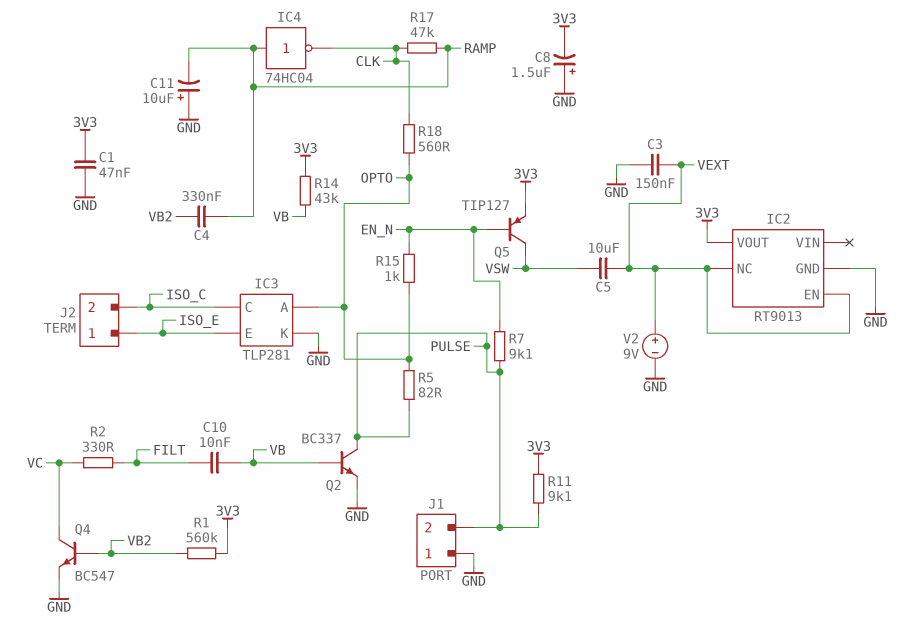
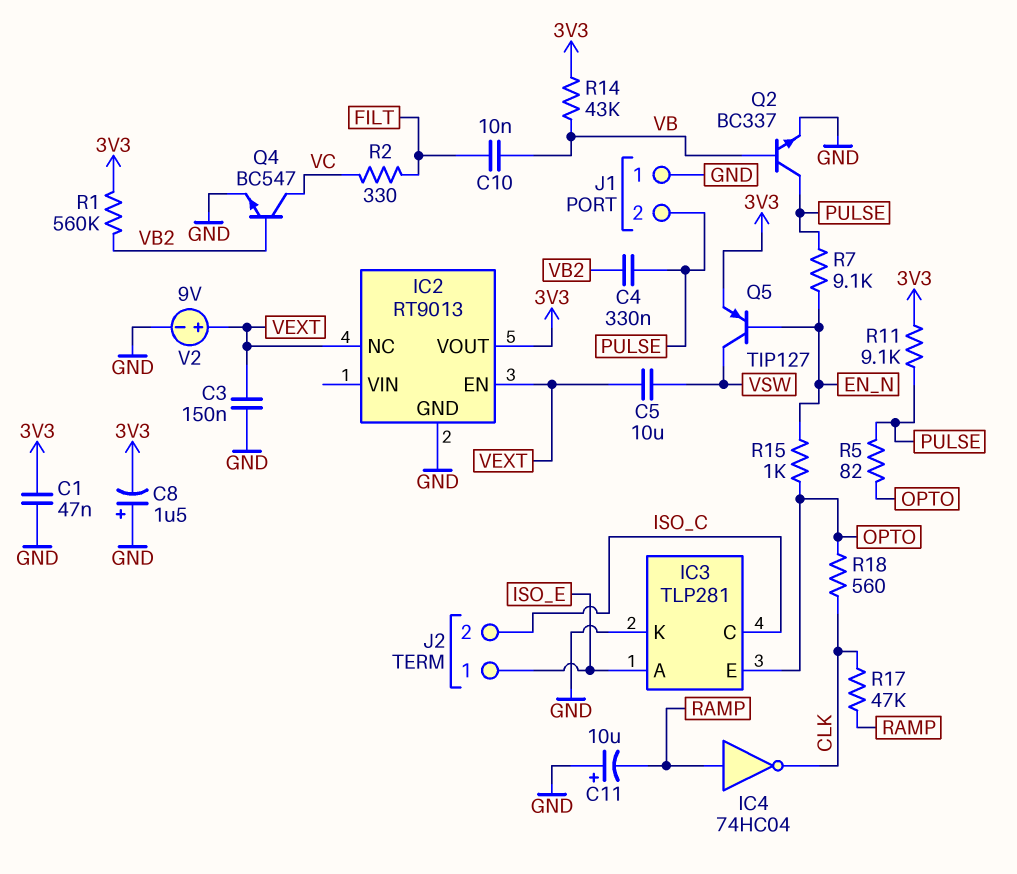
C4: 330nF (RAMP, VB2) -> 330nF (PULSE, VB2)
IC3 pin A: OPTO -> ISO_E
IC3 pin E: ISO_E -> OPTO

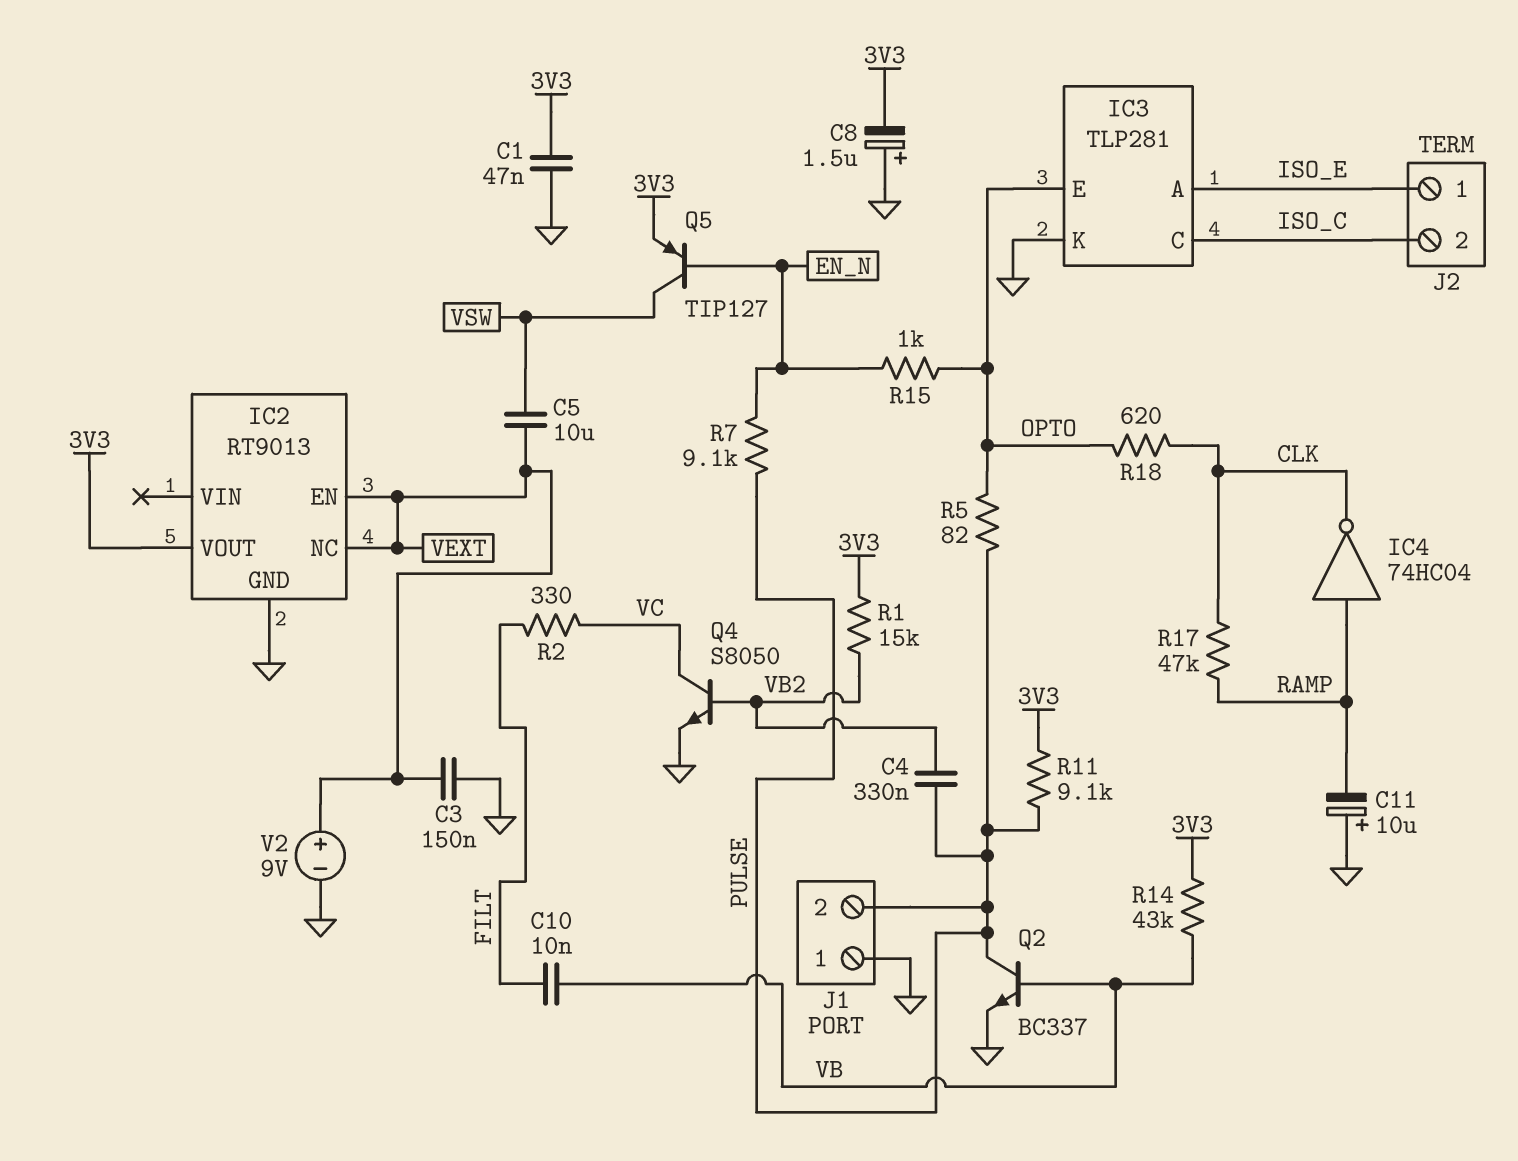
Q4: NPN BC547 (B VB2, C VC, E GND) -> NPN S8050 (B VB2, C VC, E GND)
R1: 560k (3V3, VB2) -> 15k (3V3, VB2)
R18: 560 (CLK, OPTO) -> 620 (CLK, OPTO)

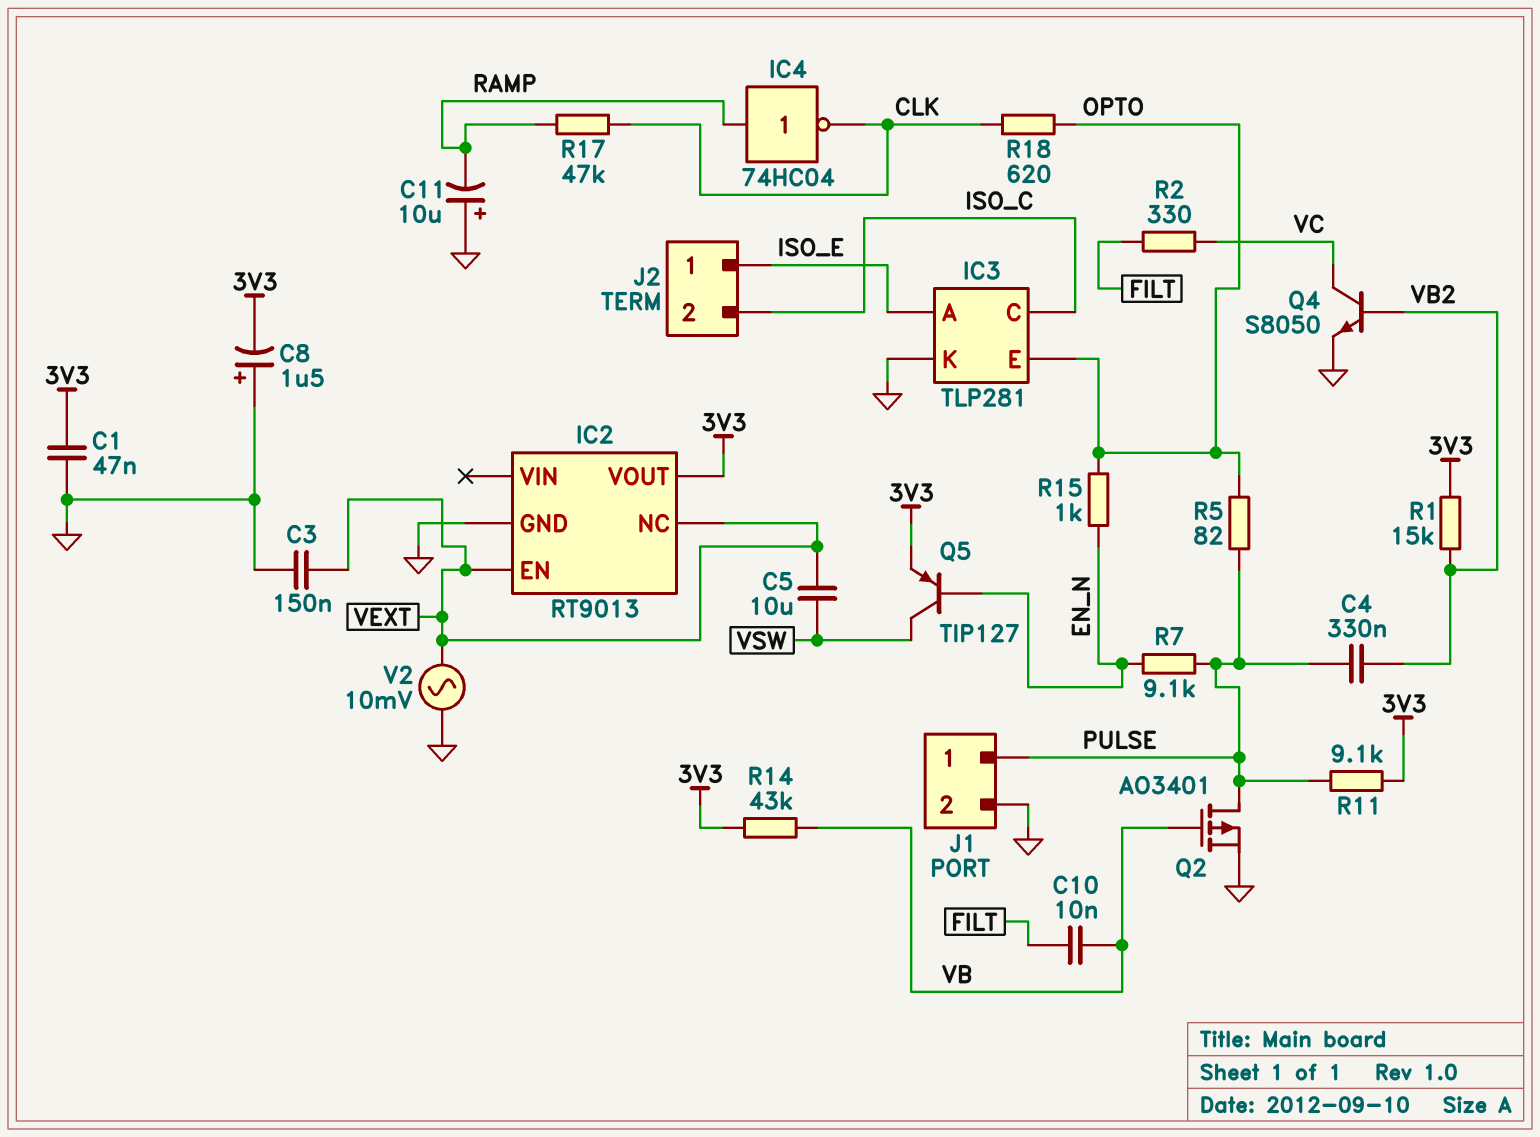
J1 pin 1: GND -> PULSE
J1 pin 2: PULSE -> GND
Q2: NPN BC337 (B VB, C PULSE, E GND) -> PMOS AO3401 (G VB, D PULSE, S GND)
V2: 9V (plus VEXT, minus GND) -> AC 10mV (GND, VEXT)

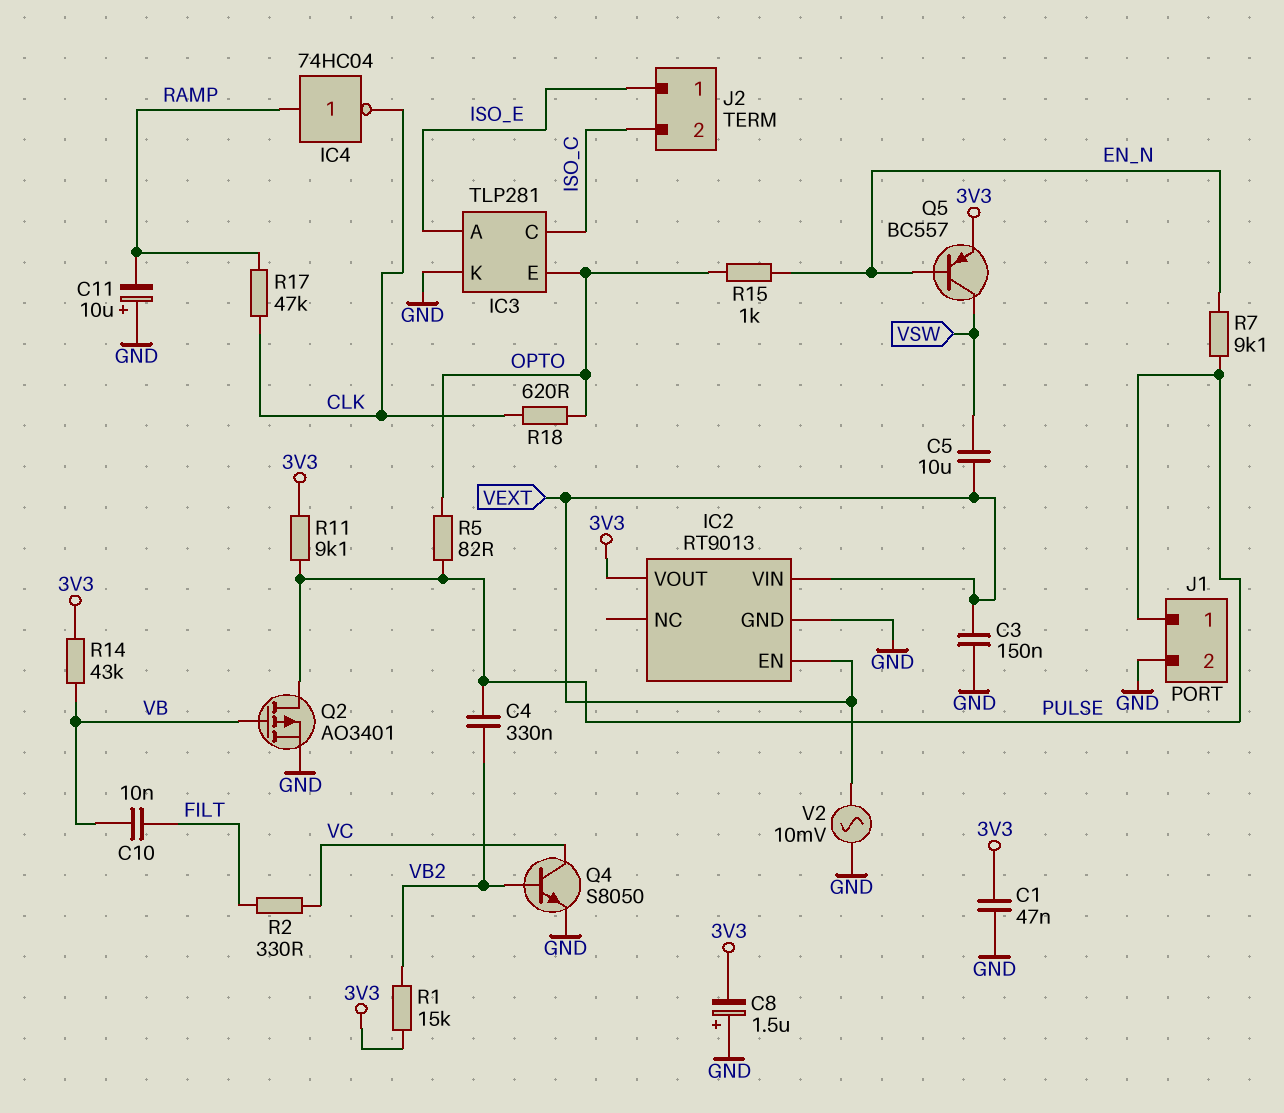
IC2 pin NC: VEXT -> none
IC2 pin VIN: none -> VEXT
Q5: PNP TIP127 (B EN_N, C VSW, E 3V3) -> PNP BC557 (B EN_N, C VSW, E 3V3)

